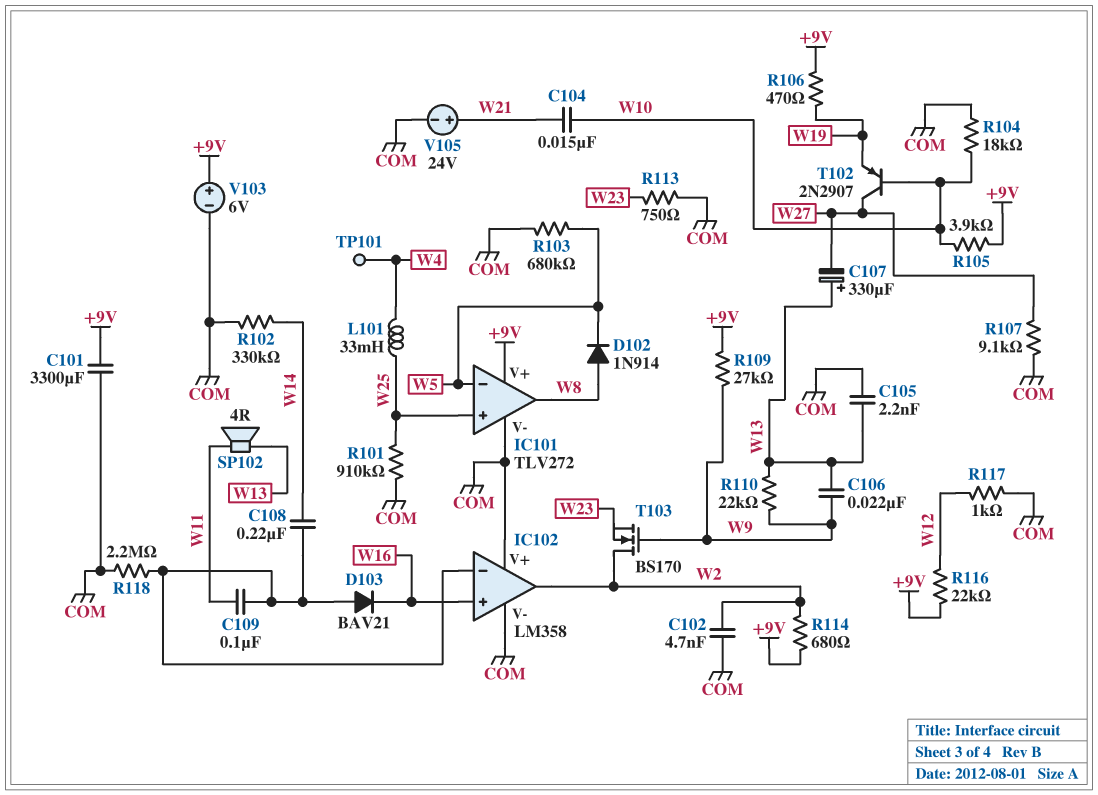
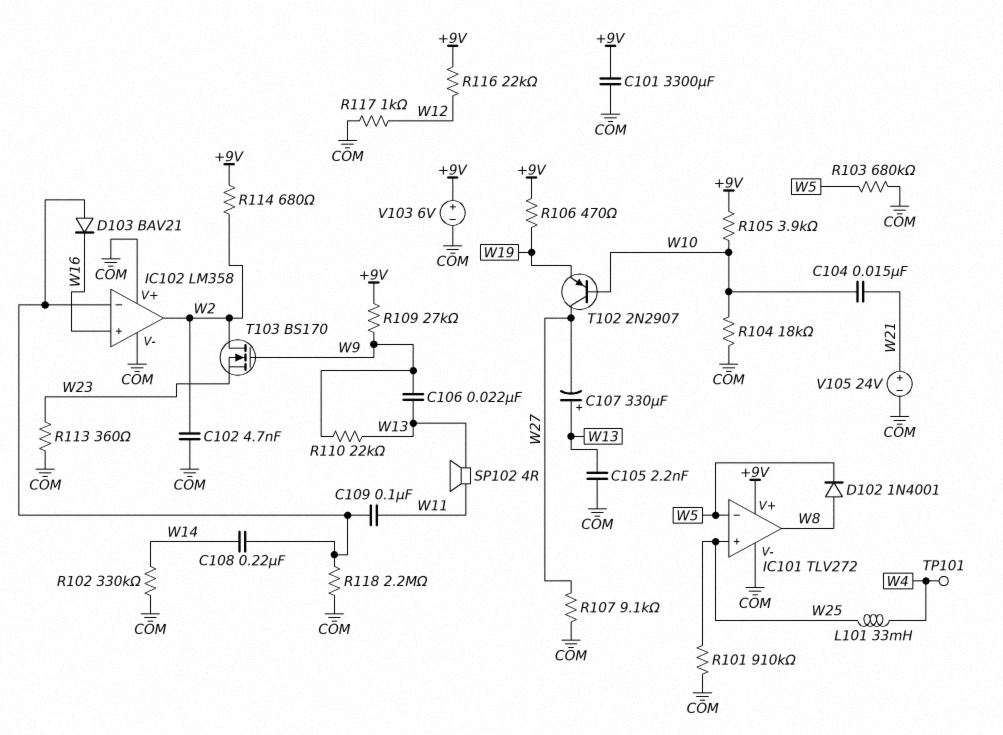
D102: diode 1N914 (A W8, K W5) -> diode 1N4001 (A W8, K W5)
R113: 750 (COM, W23) -> 360 (COM, W23)

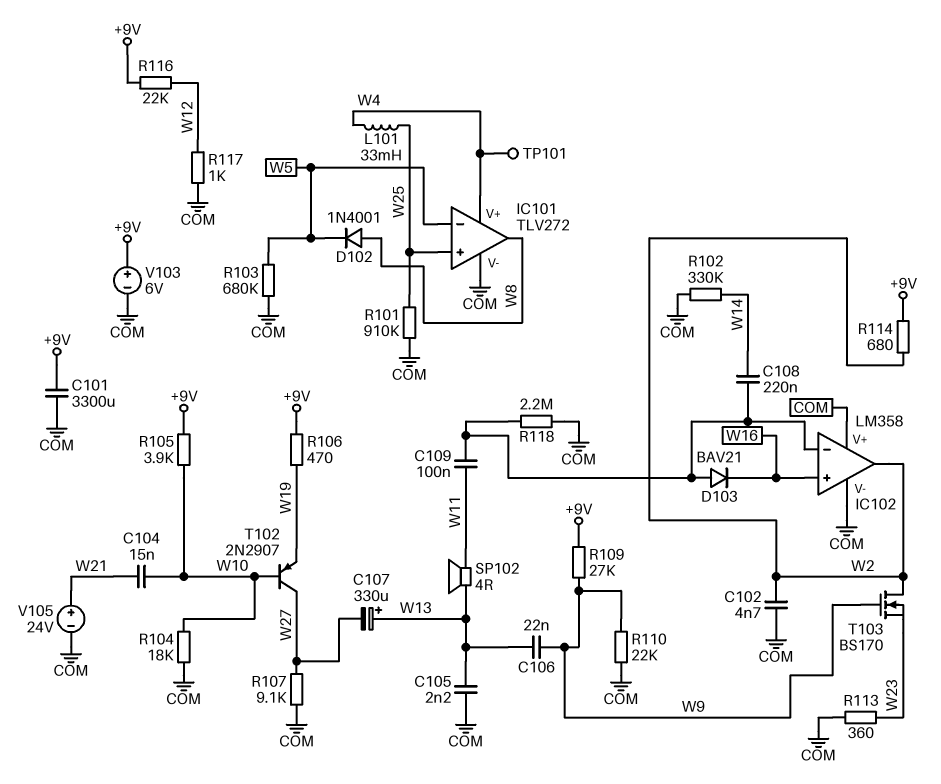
IC101 pin V+: +9V -> W4
R110: 22k (W9, W13) -> 22k (COM, W9)

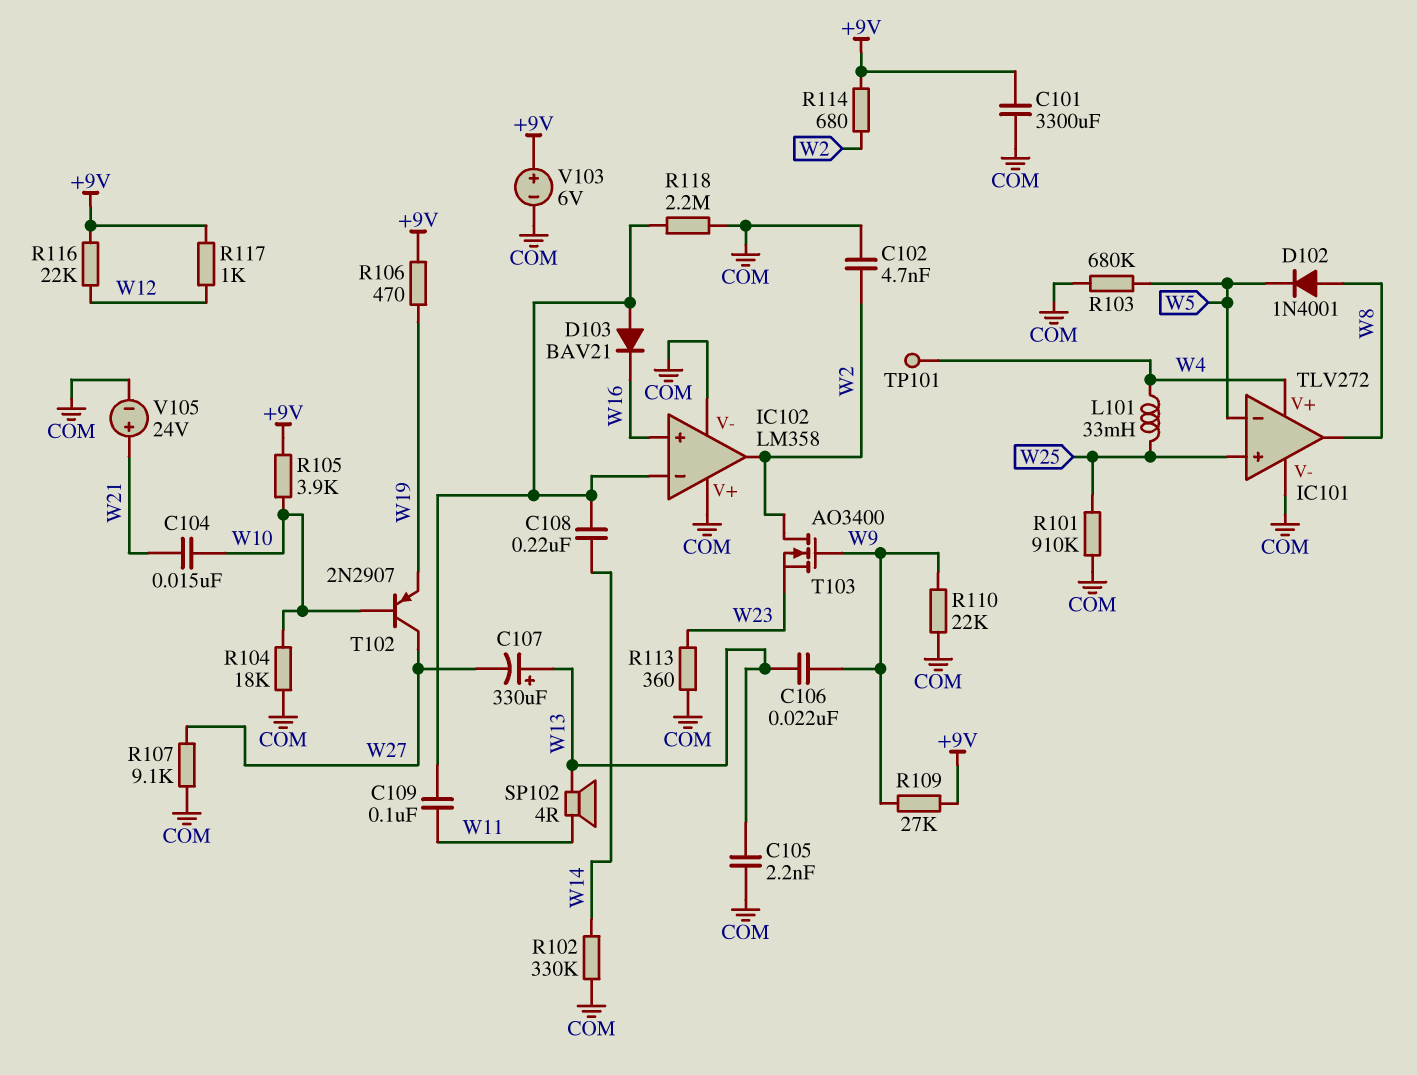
R117: 1k (COM, W12) -> 1k (+9V, W12)
T103: NMOS BS170 (G W9, D W2, S W23) -> NMOS AO3400 (G W9, D W2, S W23)

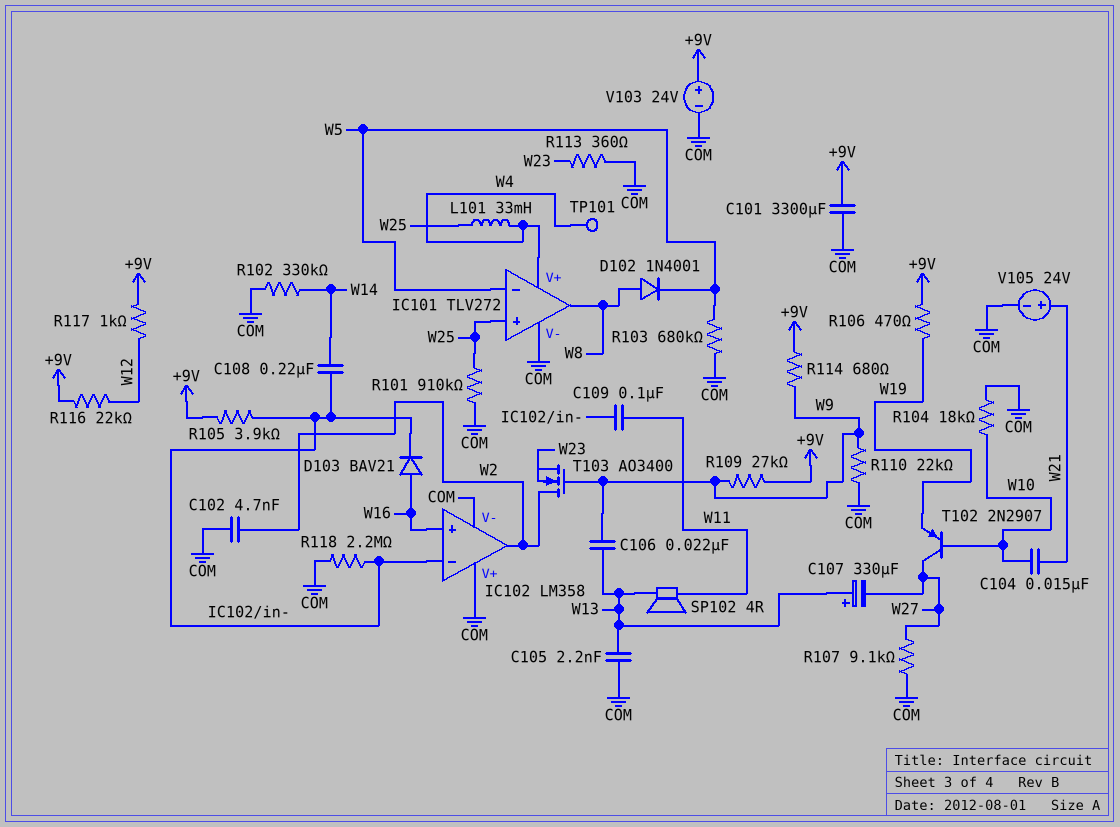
D103: diode BAV21 (A IC102/in-, K W16) -> diode BAV21 (A W16, K IC102/in-)
R105: 3.9k (+9V, W10) -> 3.9k (+9V, IC102/in-)
R114: 680 (+9V, W2) -> 680 (+9V, W9)
V103: 6V (plus +9V, minus COM) -> 24V (plus +9V, minus COM)

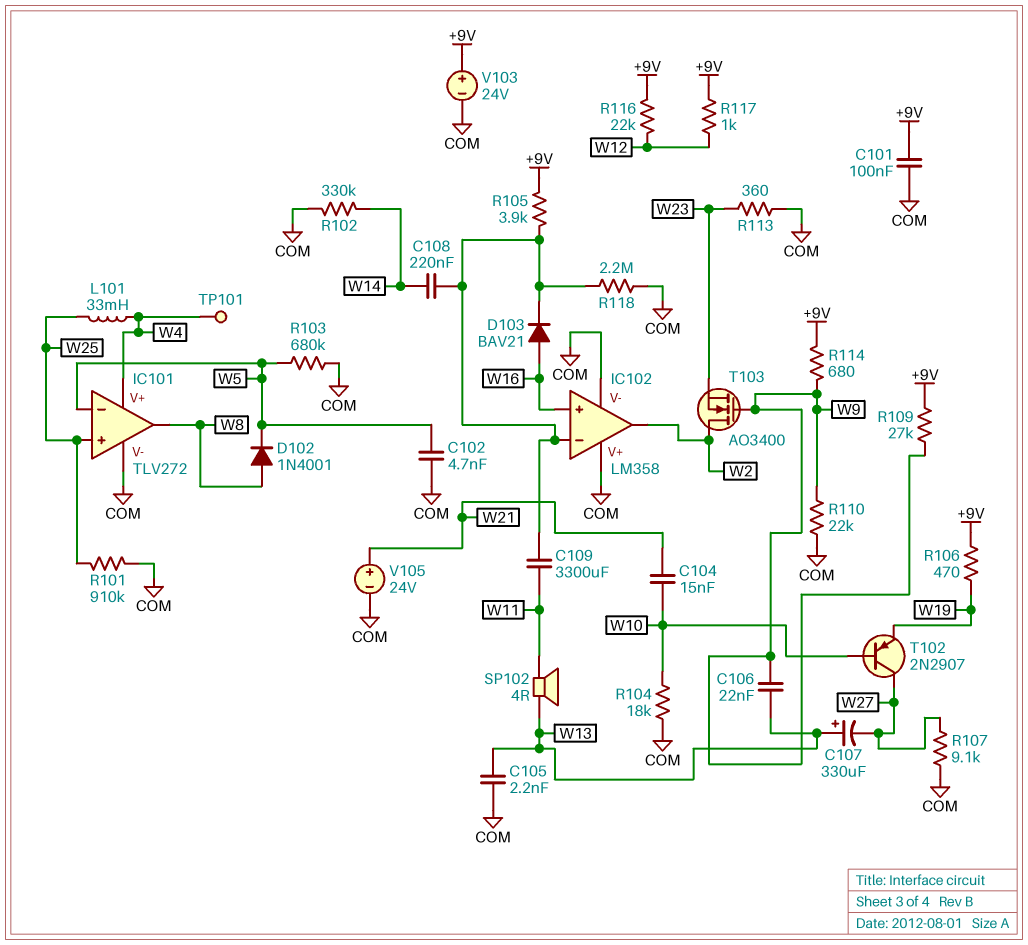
C101: 3300uF (+9V, COM) -> 100nF (+9V, COM)
C102: 4.7nF (COM, W2) -> 4.7nF (COM, W5)
C109: 100nF (IC102/in-, W11) -> 3300uF (IC102/in-, W11)

